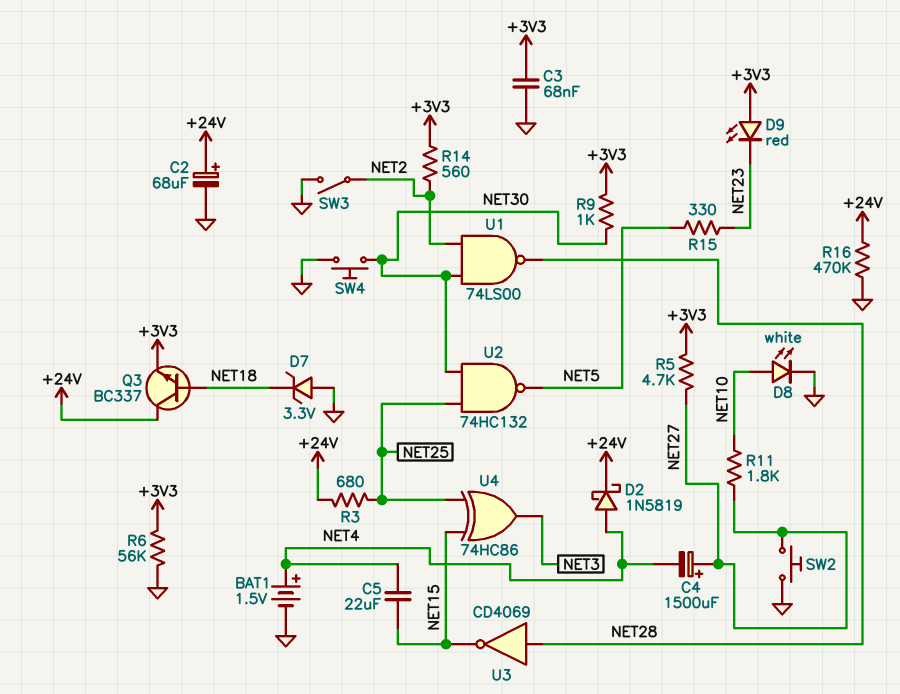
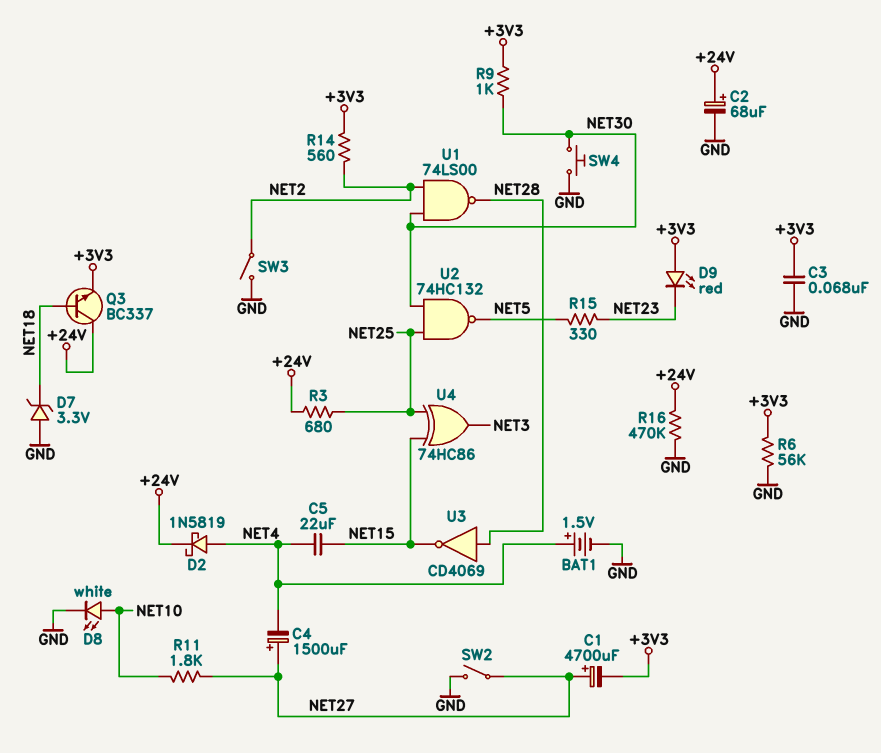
C1: none -> 4700uF (plus NET27, minus +3V3)
R5: 4.7k (+3V3, NET27) -> none
SW2: button (GND, NET27) -> switch (GND, NET27)

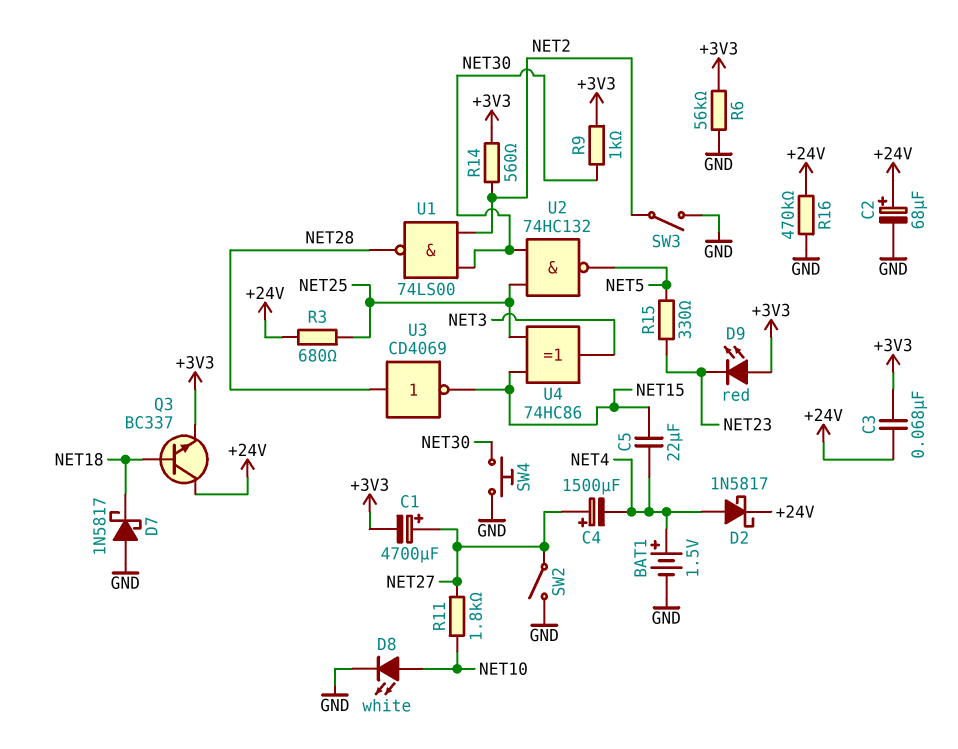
C3: 68nF (+3V3, GND) -> 68nF (+3V3, +24V)
D2: schottky 1N5819 (A NET4, K +24V) -> schottky 1N5817 (A NET4, K +24V)
D7: zener 3.3V (A GND, K NET18) -> schottky 1N5817 (A GND, K NET18)

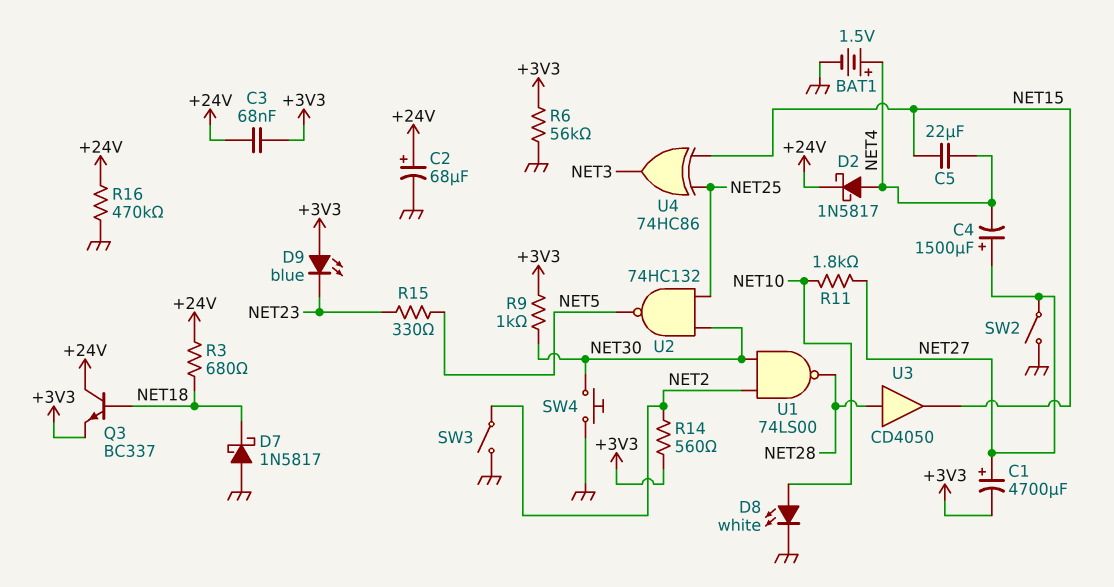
D9: LED red (A +3V3, K NET23) -> LED blue (A +3V3, K NET23)
R3: 680 (+24V, NET25) -> 680 (+24V, NET18)
U3: NOT CD4069 (in NET28, out NET15) -> buffer CD4050 (in NET28, out NET15)

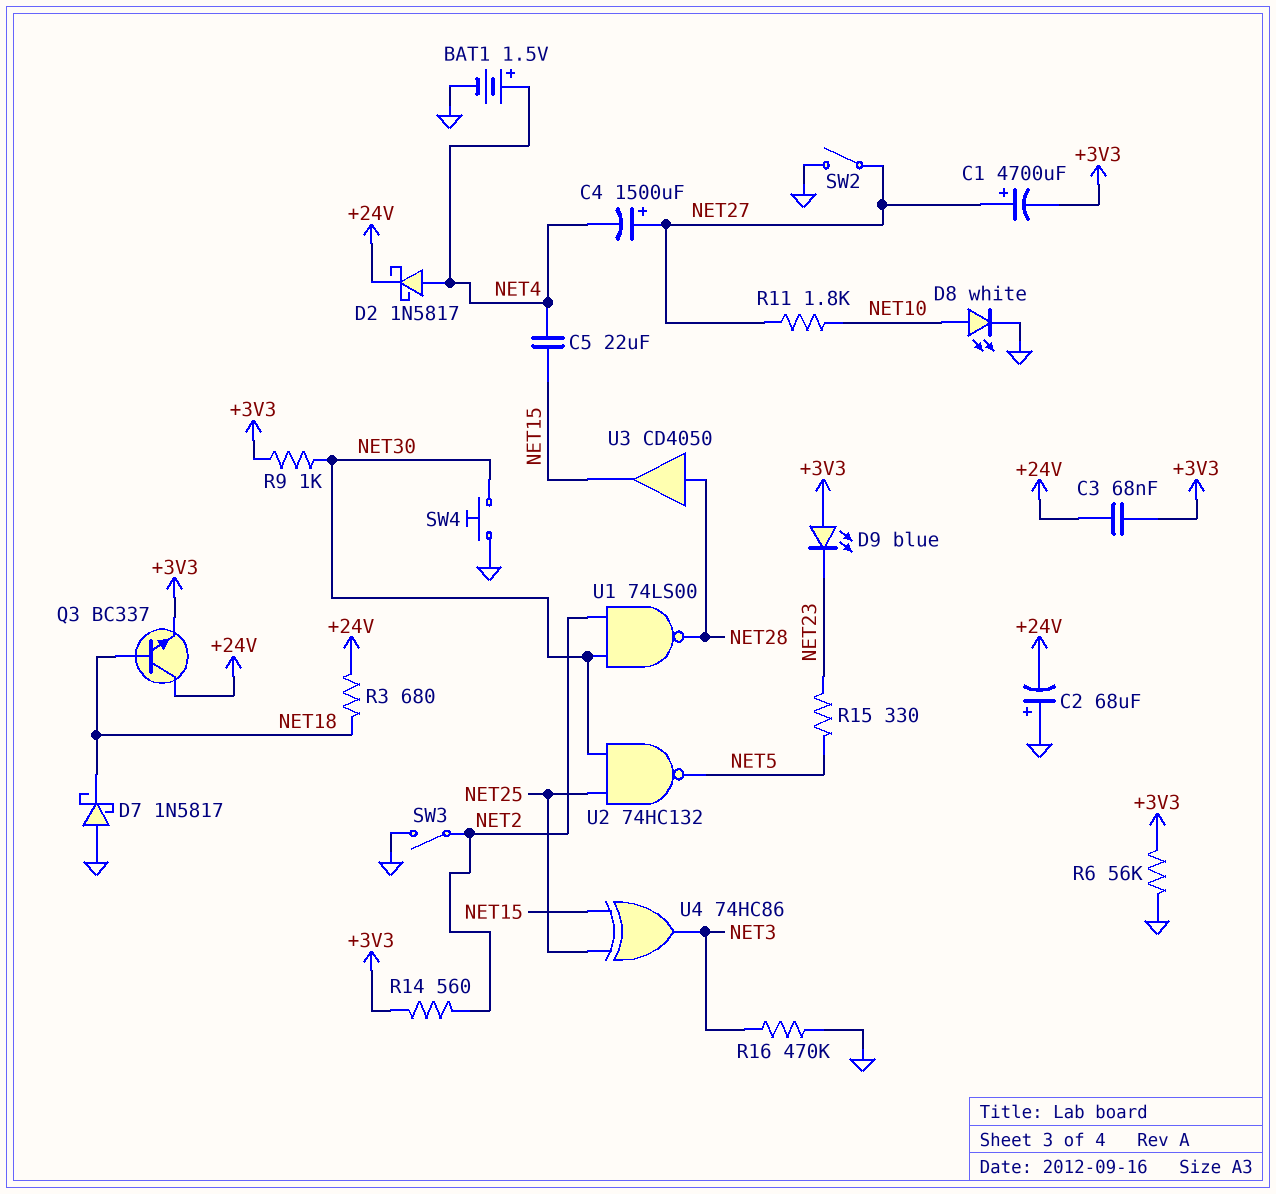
C2: 68uF (plus +24V, minus GND) -> 68uF (plus GND, minus +24V)
R16: 470k (+24V, GND) -> 470k (GND, NET3)

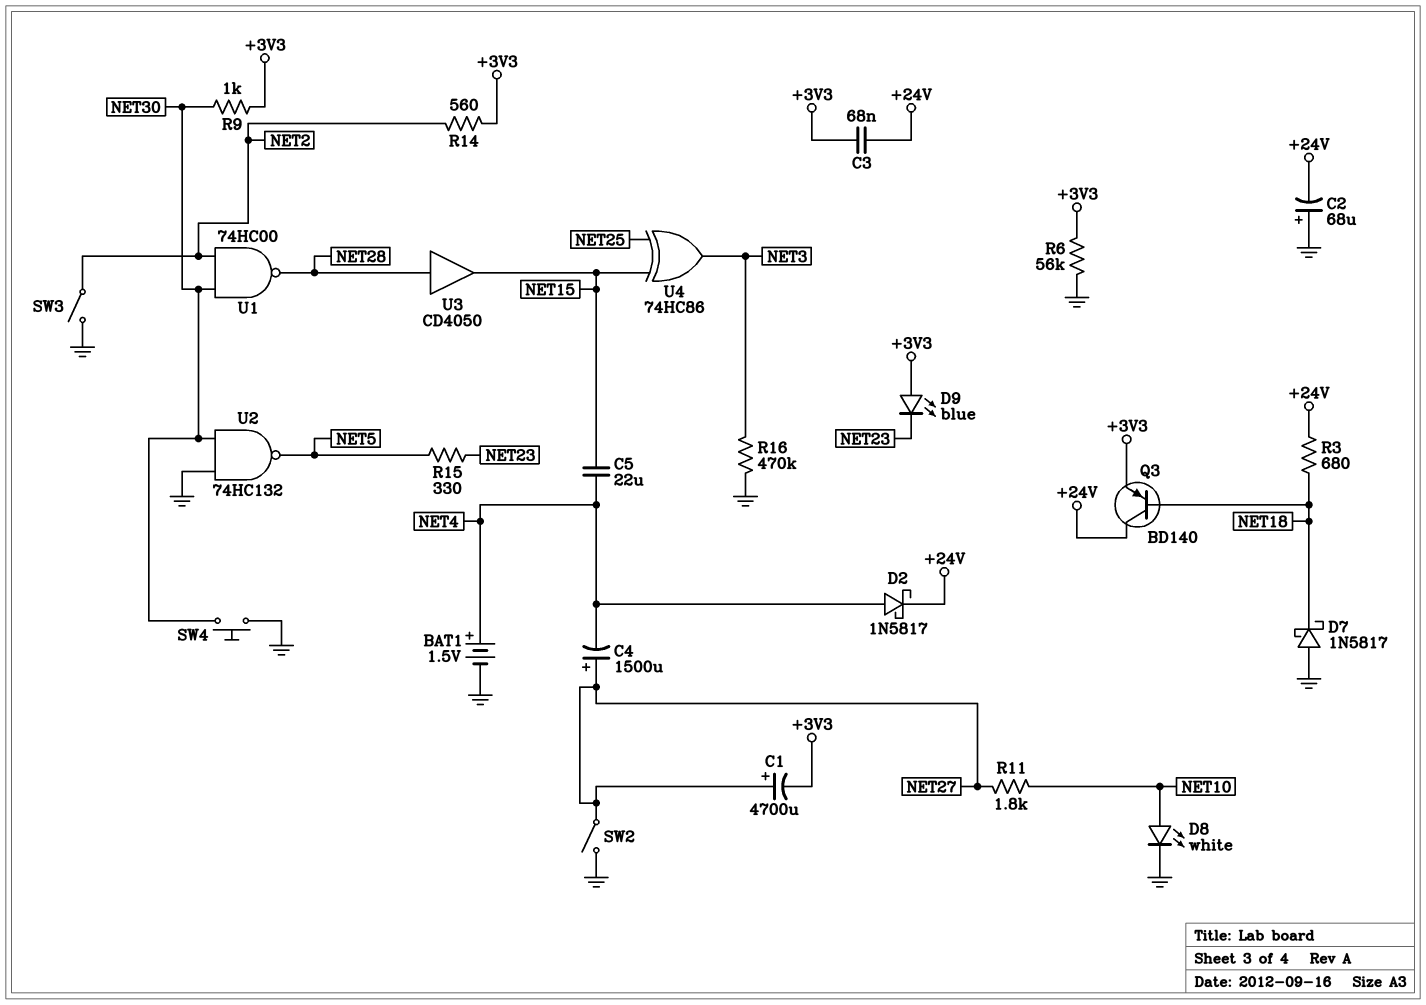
Q3: NPN BC337 (B NET18, C +24V, E +3V3) -> PNP BD140 (B NET18, C +24V, E +3V3)
U1: NAND 74LS00 (in NET2, in NET30, out NET28) -> NAND 74HC00 (in NET2, in NET30, out NET28)
U2: NAND 74HC132 (in NET25, in NET30, out NET5) -> NAND 74HC132 (in GND, in NET30, out NET5)

